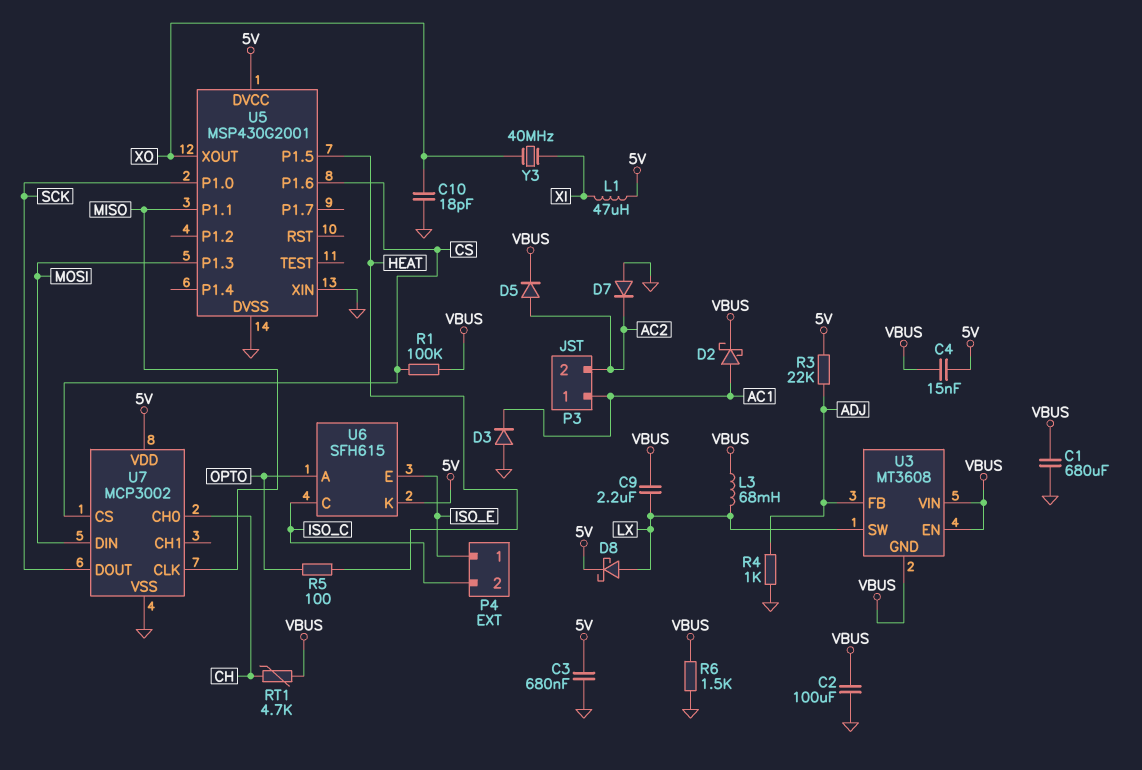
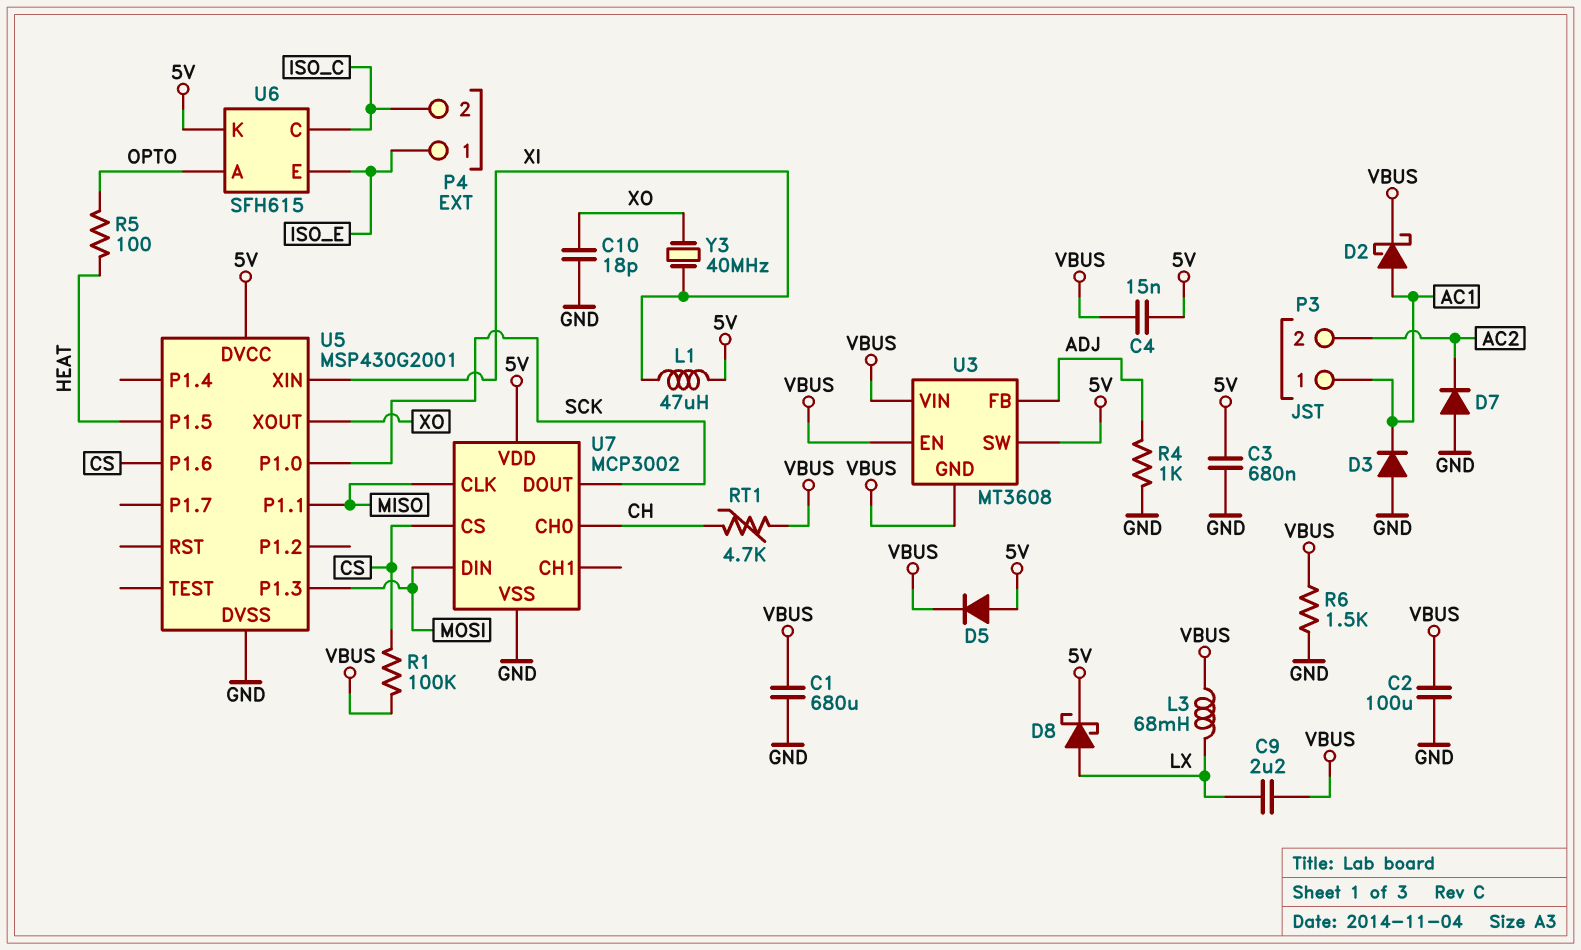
D5: diode (A AC2, K VBUS) -> diode (A 5V, K VBUS)
R3: 22k (5V, ADJ) -> none
U3 pin SW: LX -> 5V
U5 pin XIN: GND -> XI

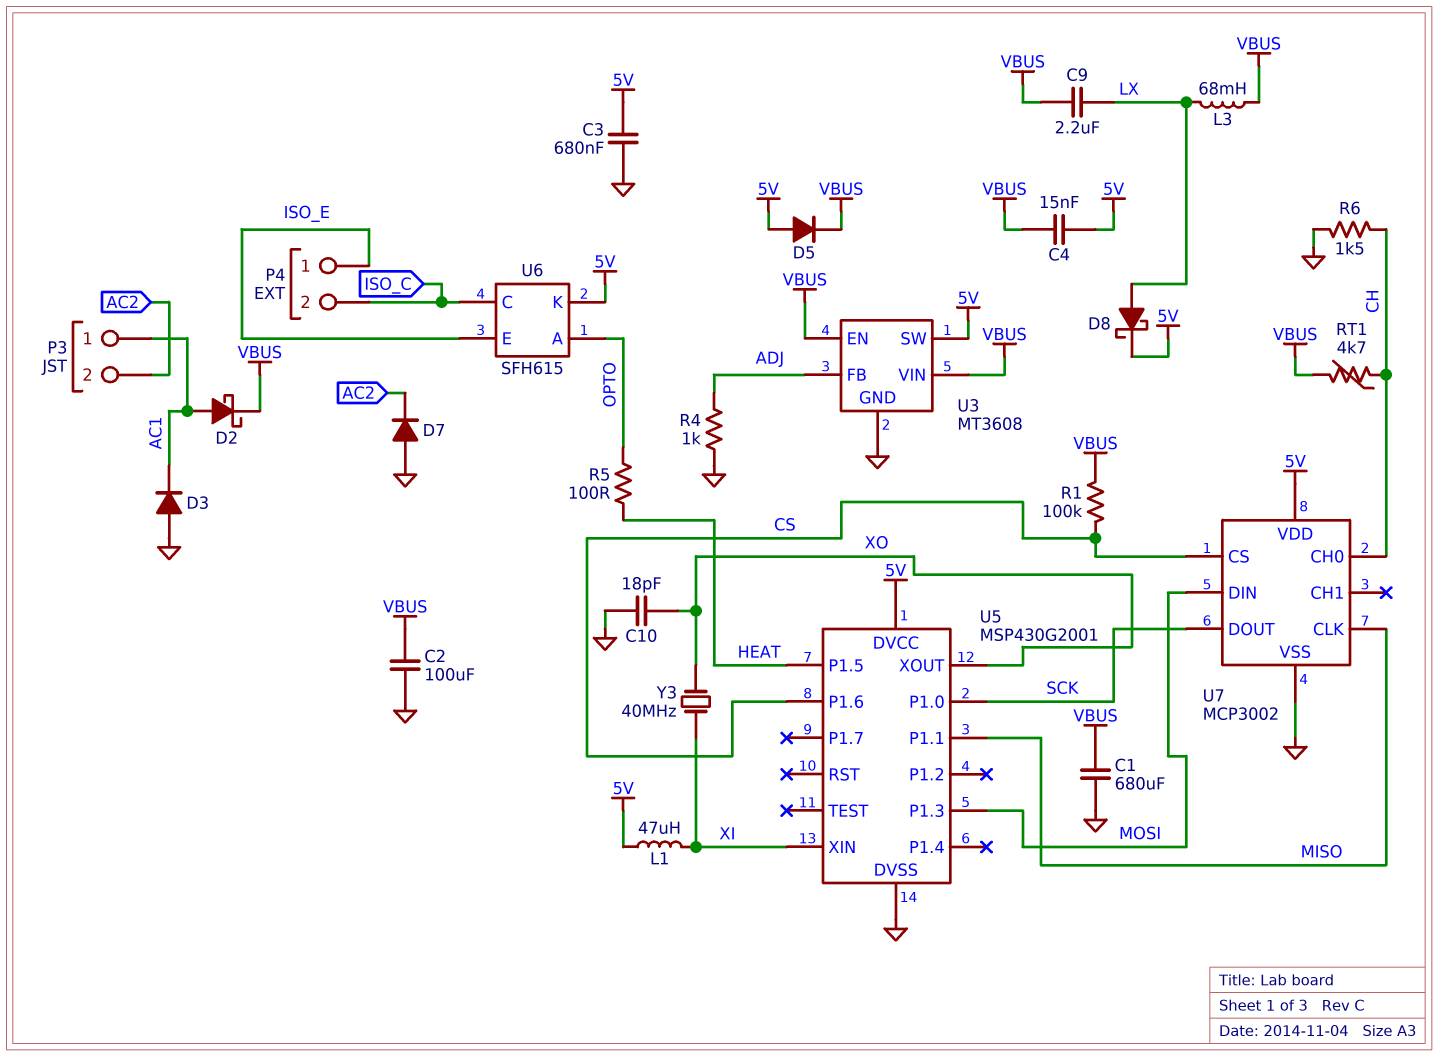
R6: 1.5k (GND, VBUS) -> 1.5k (CH, GND)
U3 pin GND: VBUS -> GND

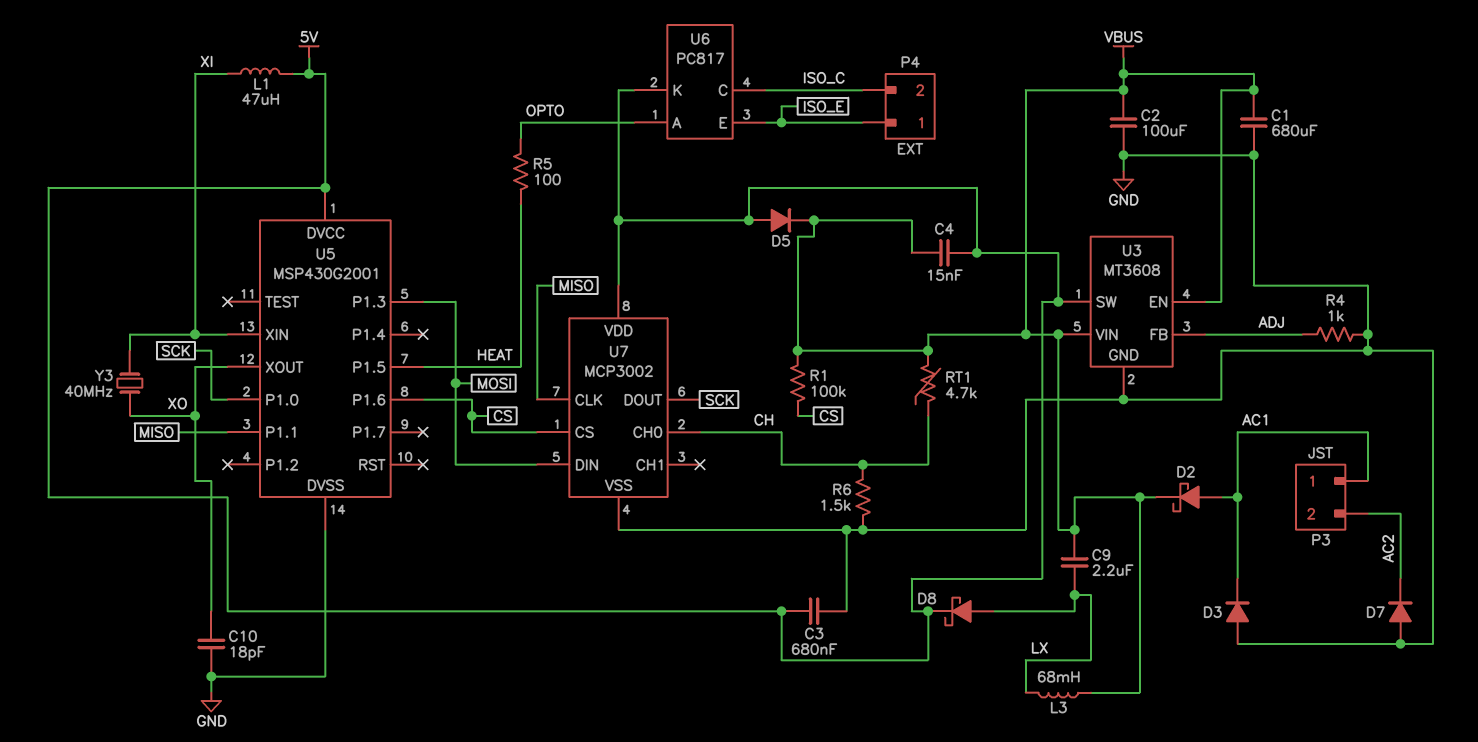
U6: SFH615 -> PC817

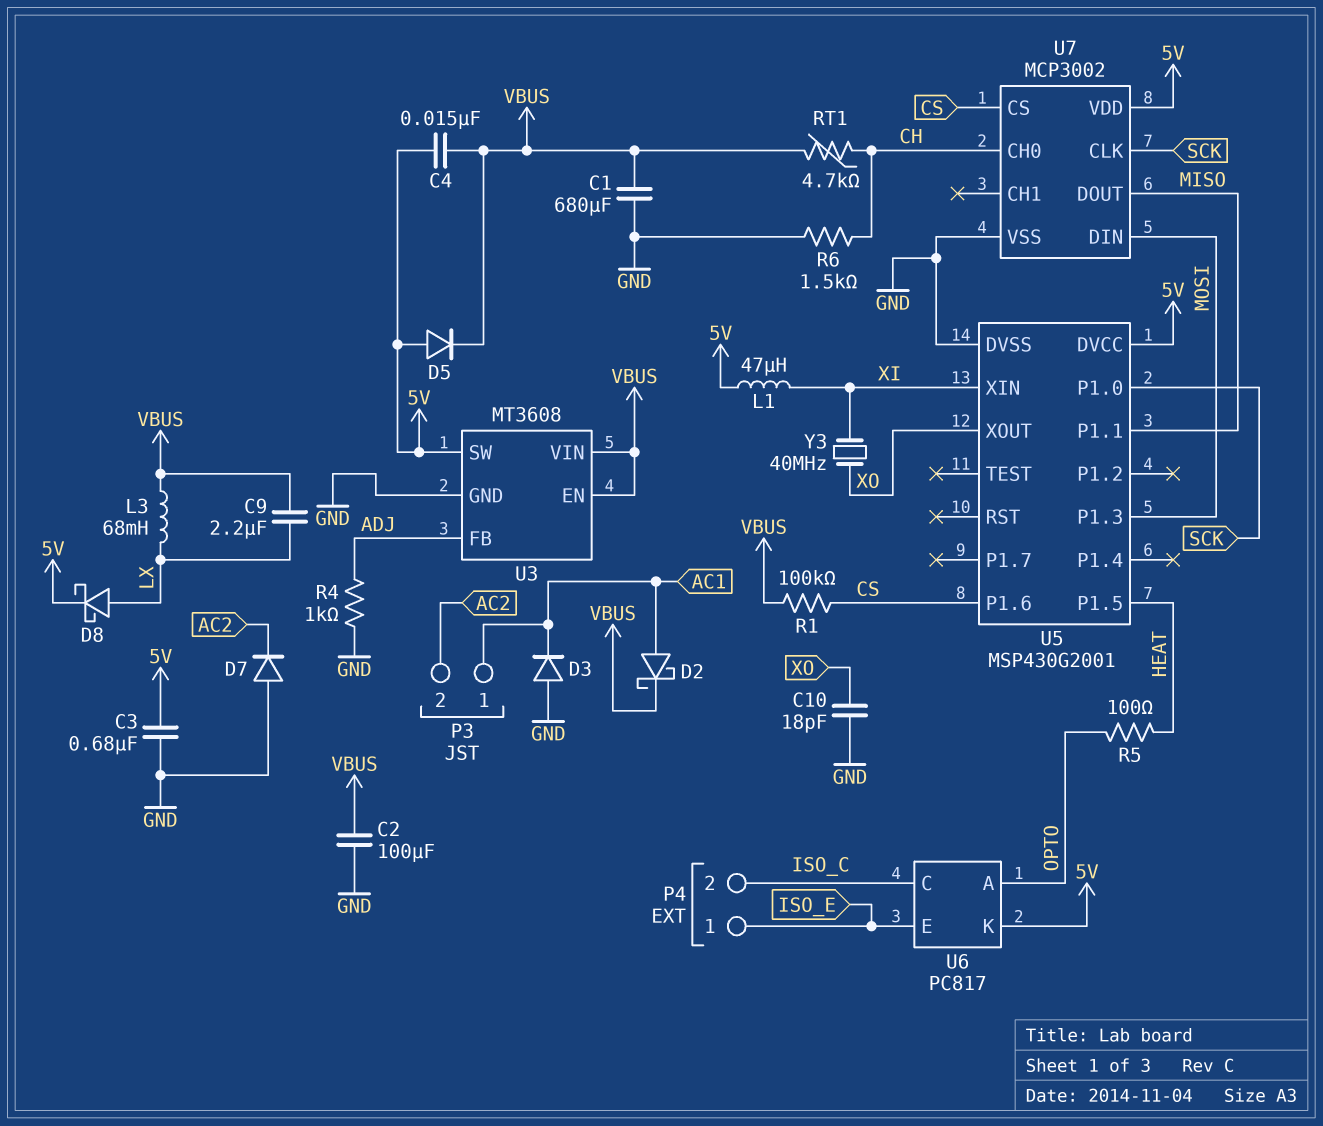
U7 pin CLK: MISO -> SCK
U7 pin DOUT: SCK -> MISO

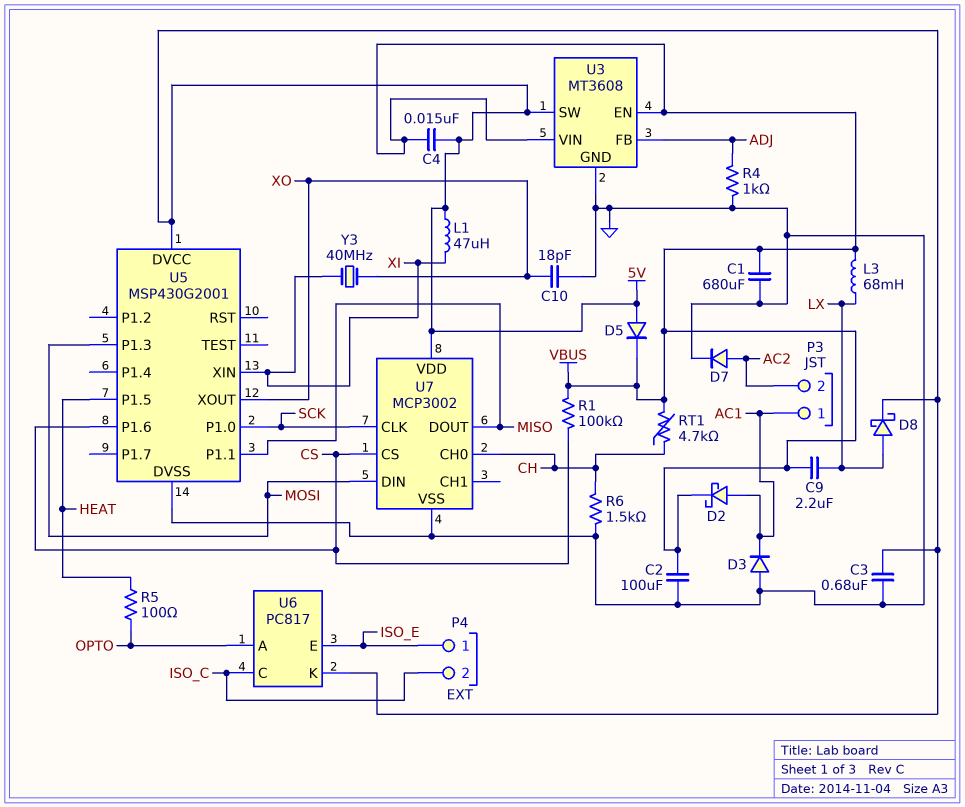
D7: diode (A GND, K AC2) -> diode (A AC2, K GND)

